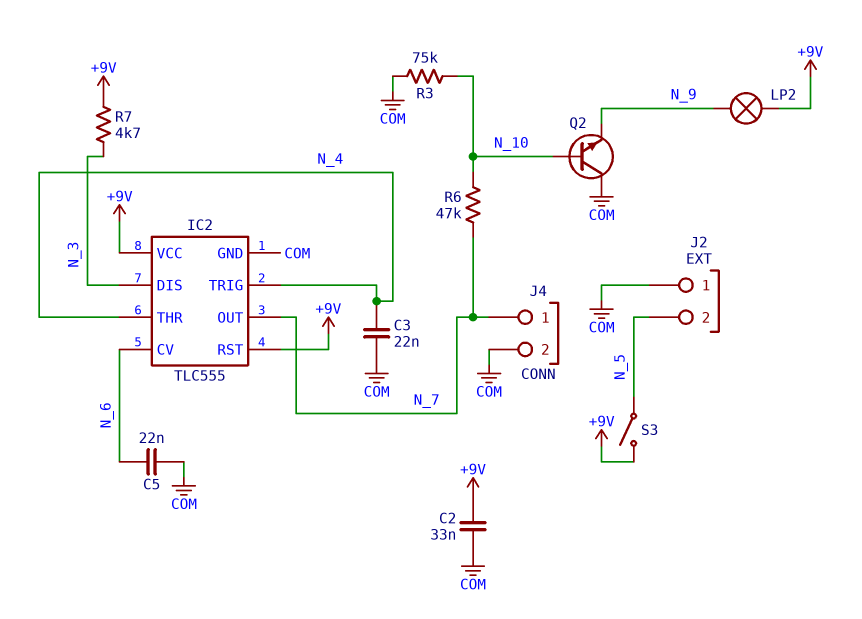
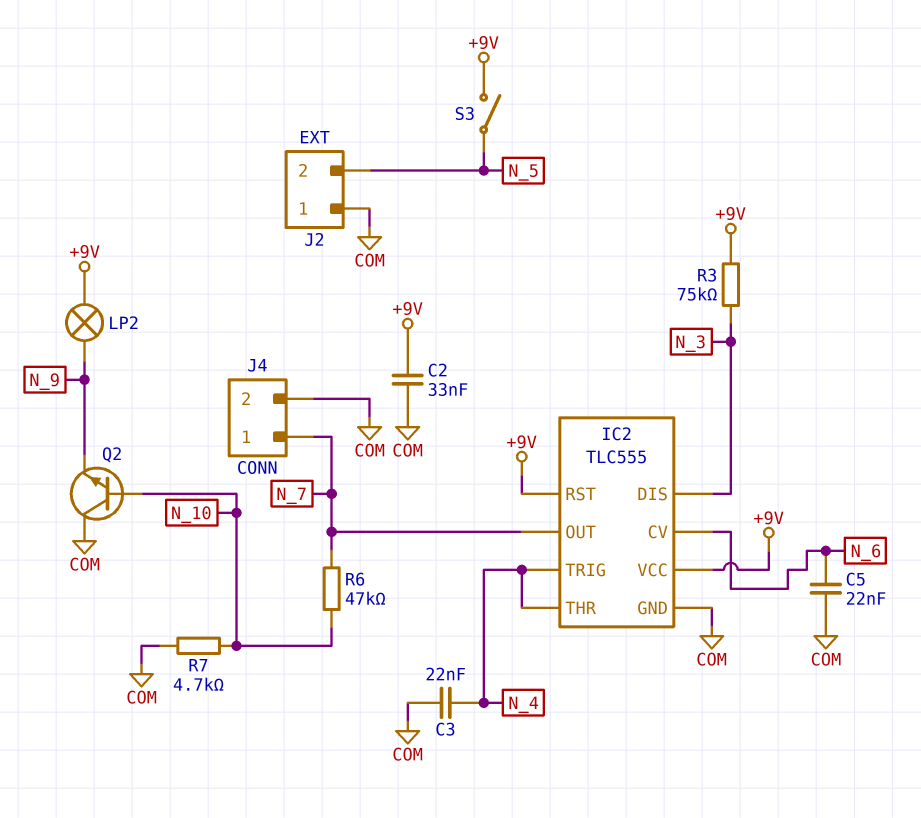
R3: 75k (COM, N_10) -> 75k (+9V, N_3)
R7: 4.7k (+9V, N_3) -> 4.7k (COM, N_10)

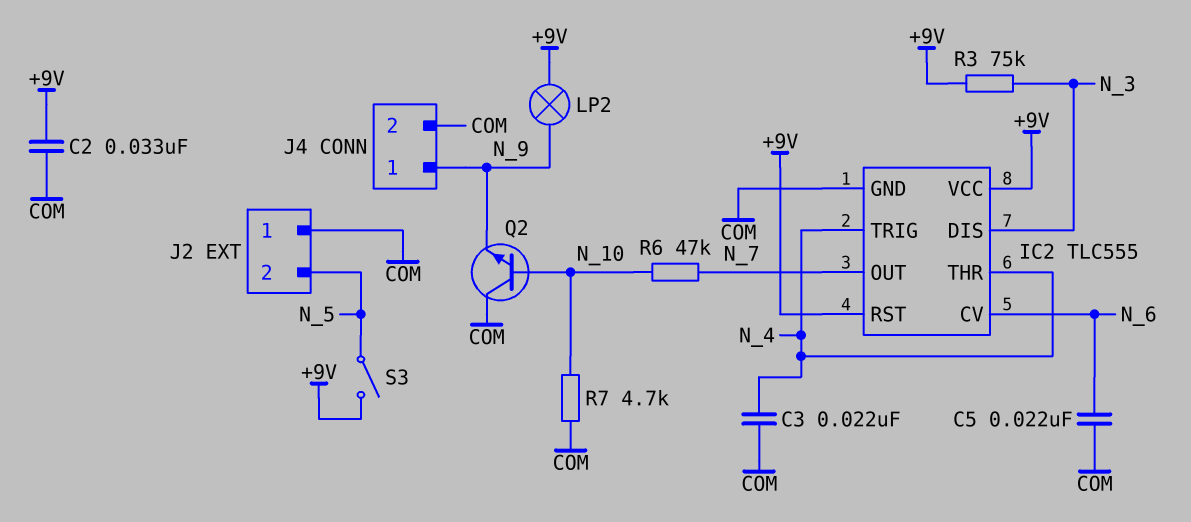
J4 pin 1: N_7 -> N_9

